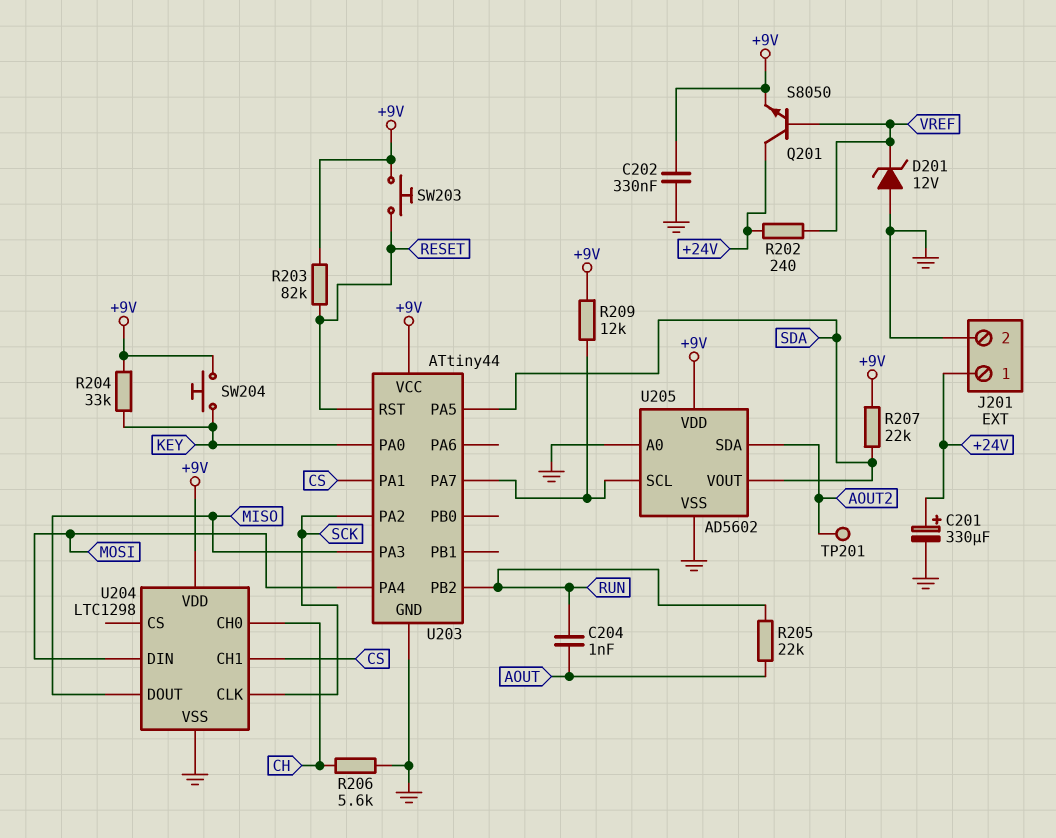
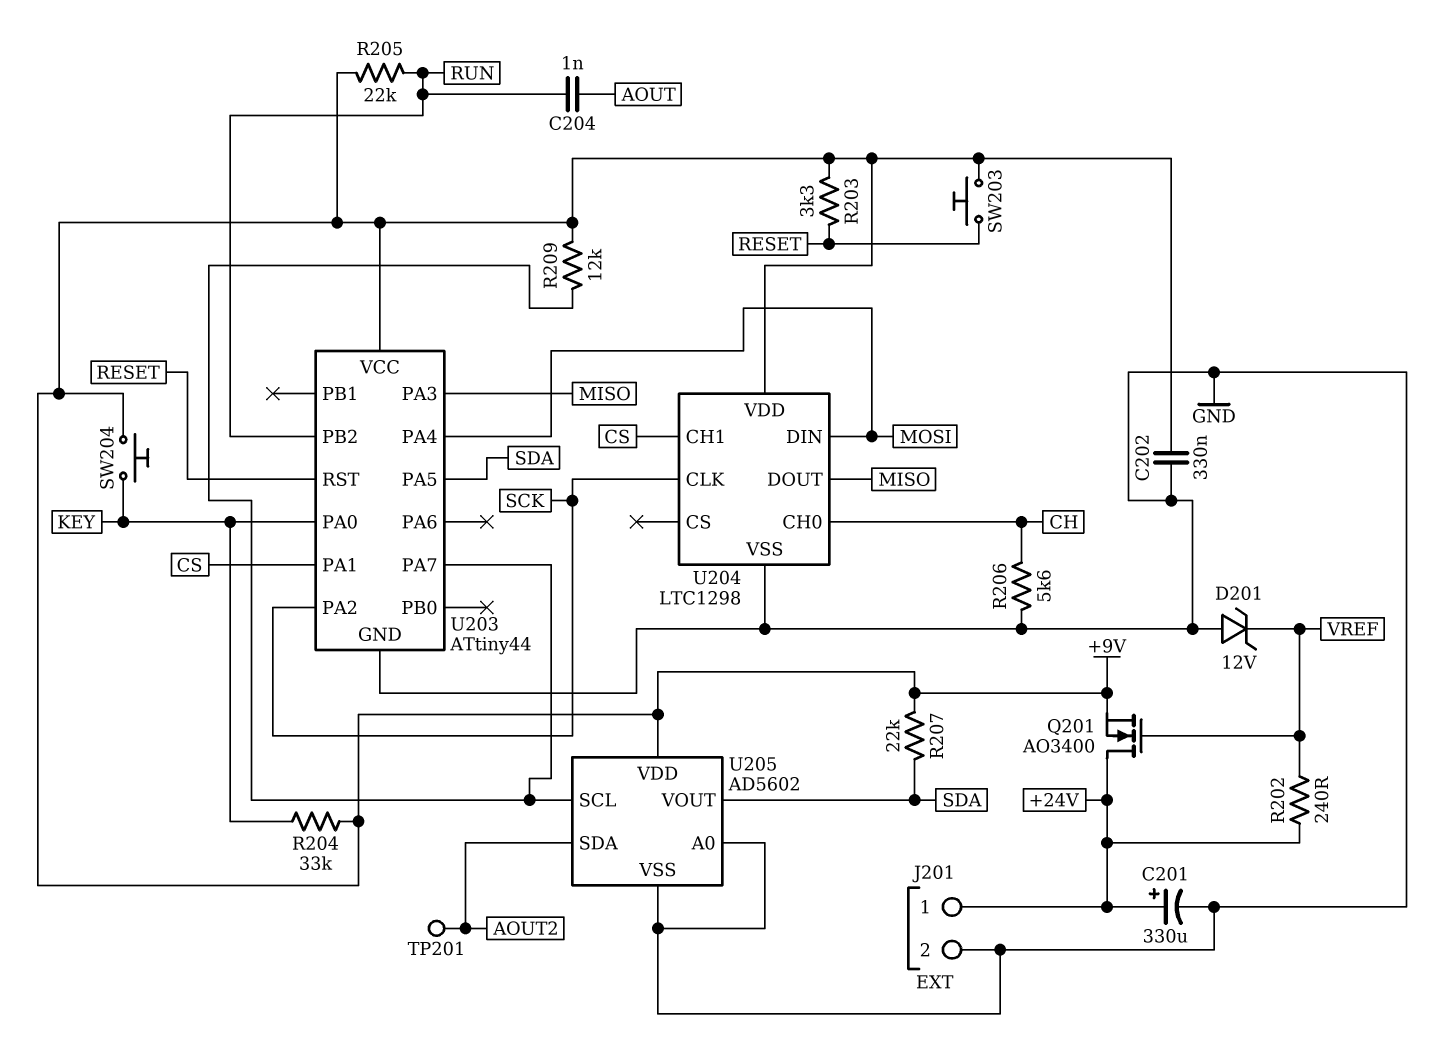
Q201: NPN S8050 (B VREF, C +24V, E +9V) -> NMOS AO3400 (G VREF, D +24V, S +9V)
R203: 82k (+9V, RESET) -> 3.3k (+9V, RESET)
R205: 22k (AOUT, RUN) -> 22k (+9V, RUN)

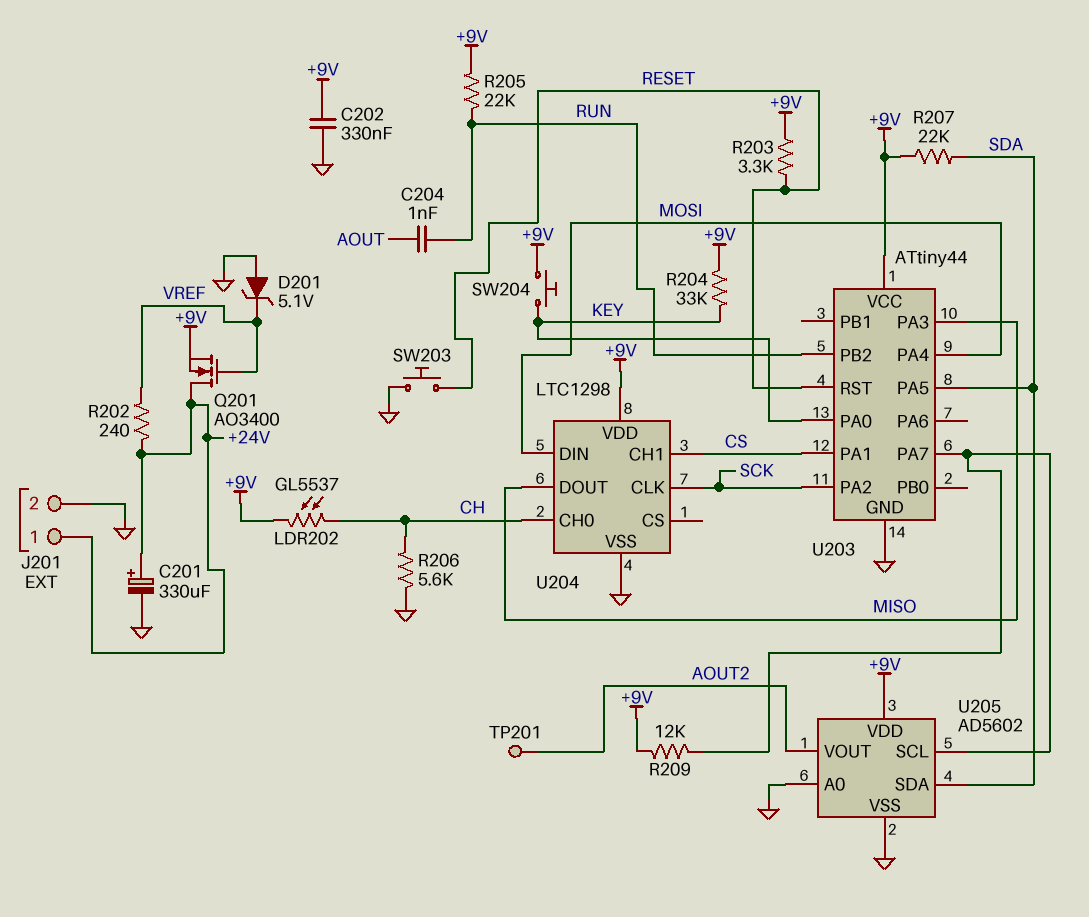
D201: zener 12V (A GND, K VREF) -> zener 5.1V (A GND, K VREF)
LDR202: none -> GL5537 (+9V, CH)
SW203: button (+9V, RESET) -> button (GND, RESET)
U205 pin SDA: AOUT2 -> SDA
U205 pin VOUT: SDA -> AOUT2

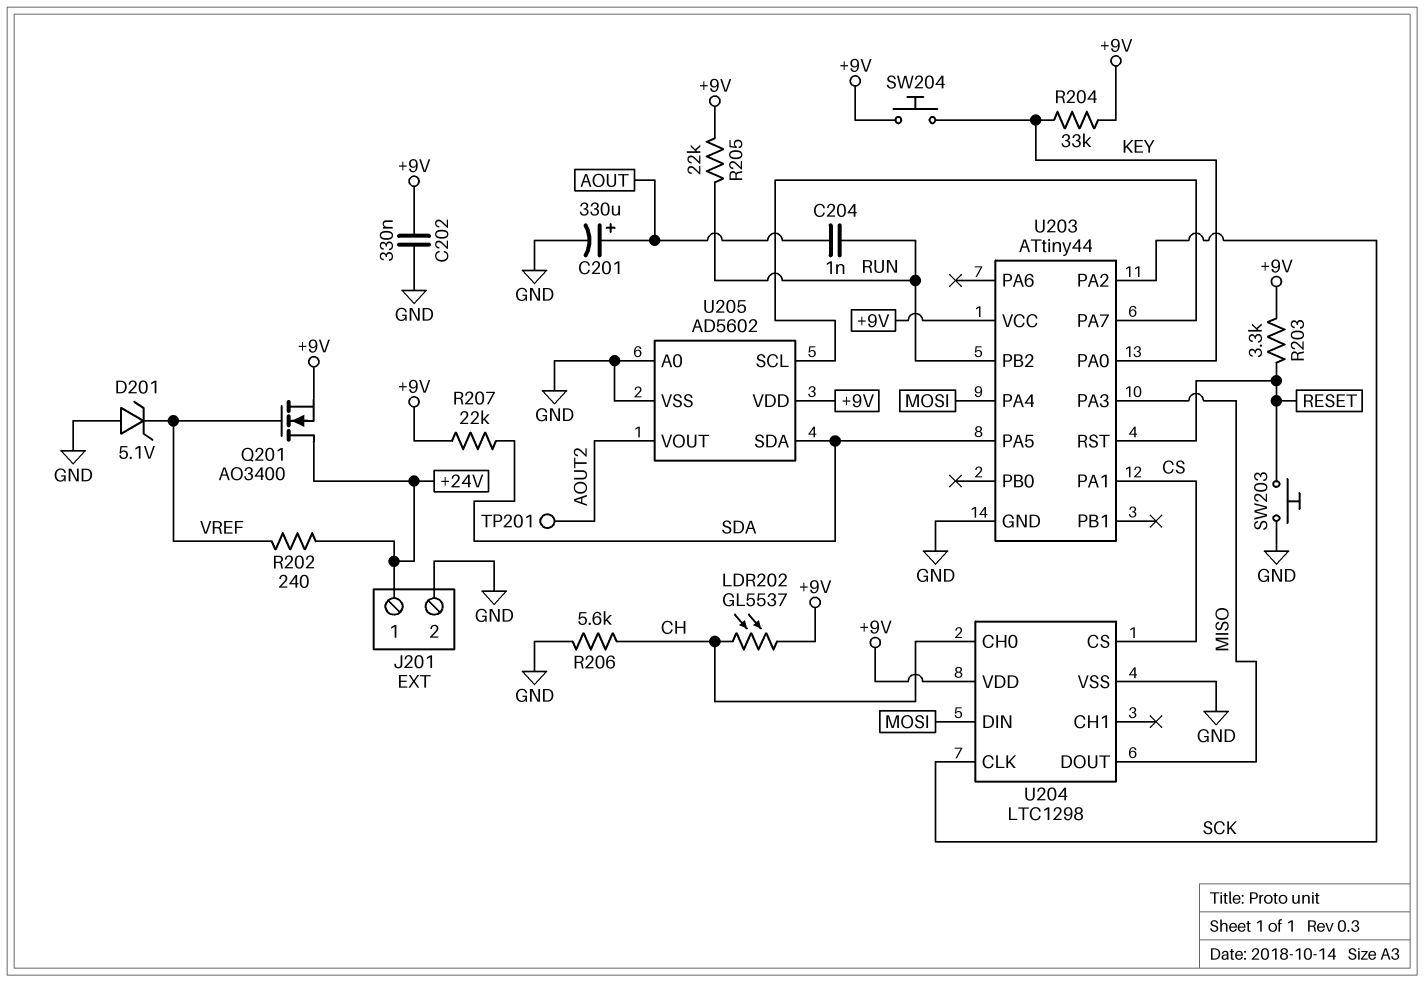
C201: 330uF (plus +24V, minus GND) -> 330uF (plus AOUT, minus GND)
R209: 12k (+9V, U203/PA7) -> none
U204 pin CH1: CS -> none
U204 pin CS: none -> CS

